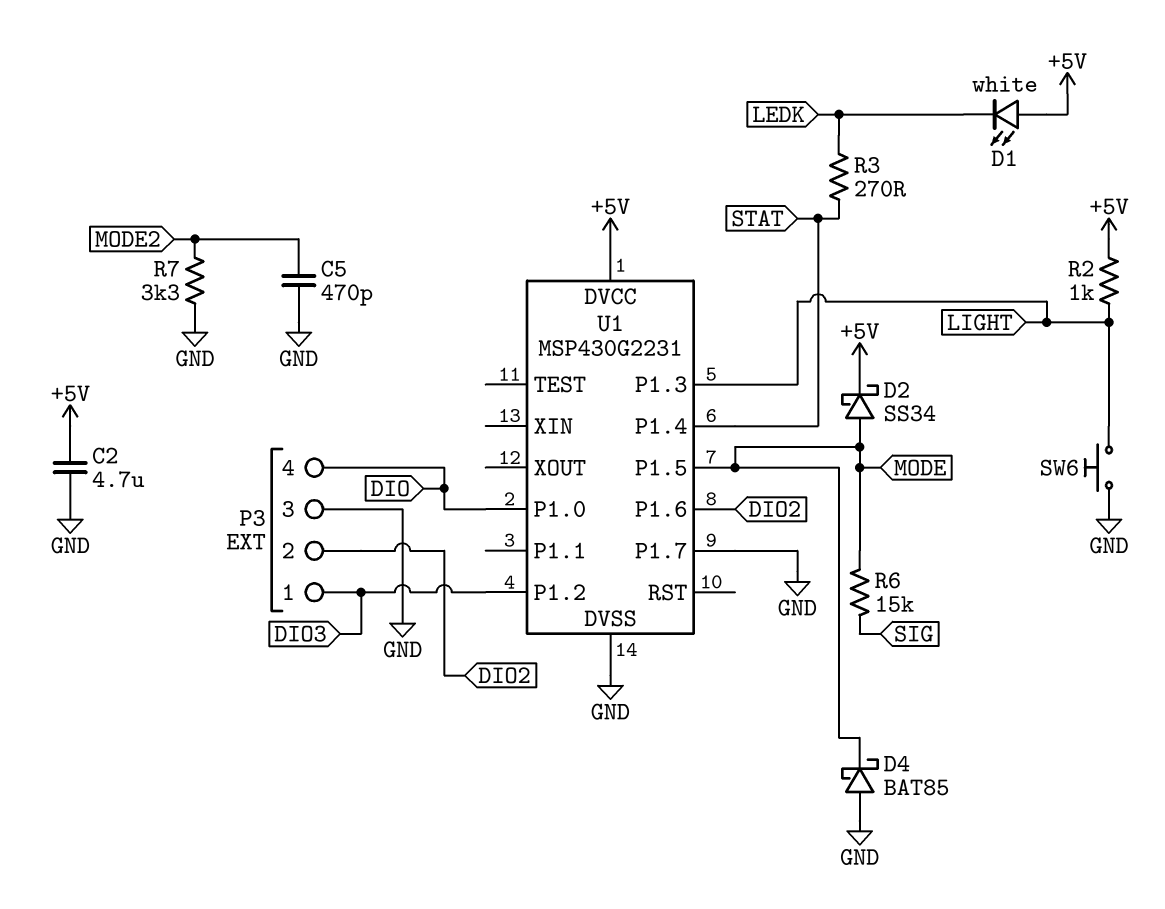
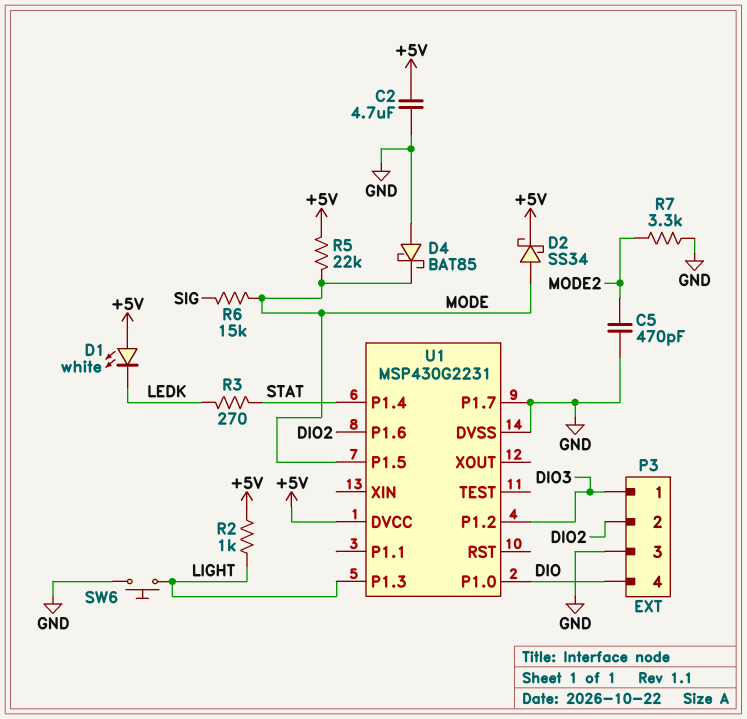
R5: none -> 22k (+5V, MODE)

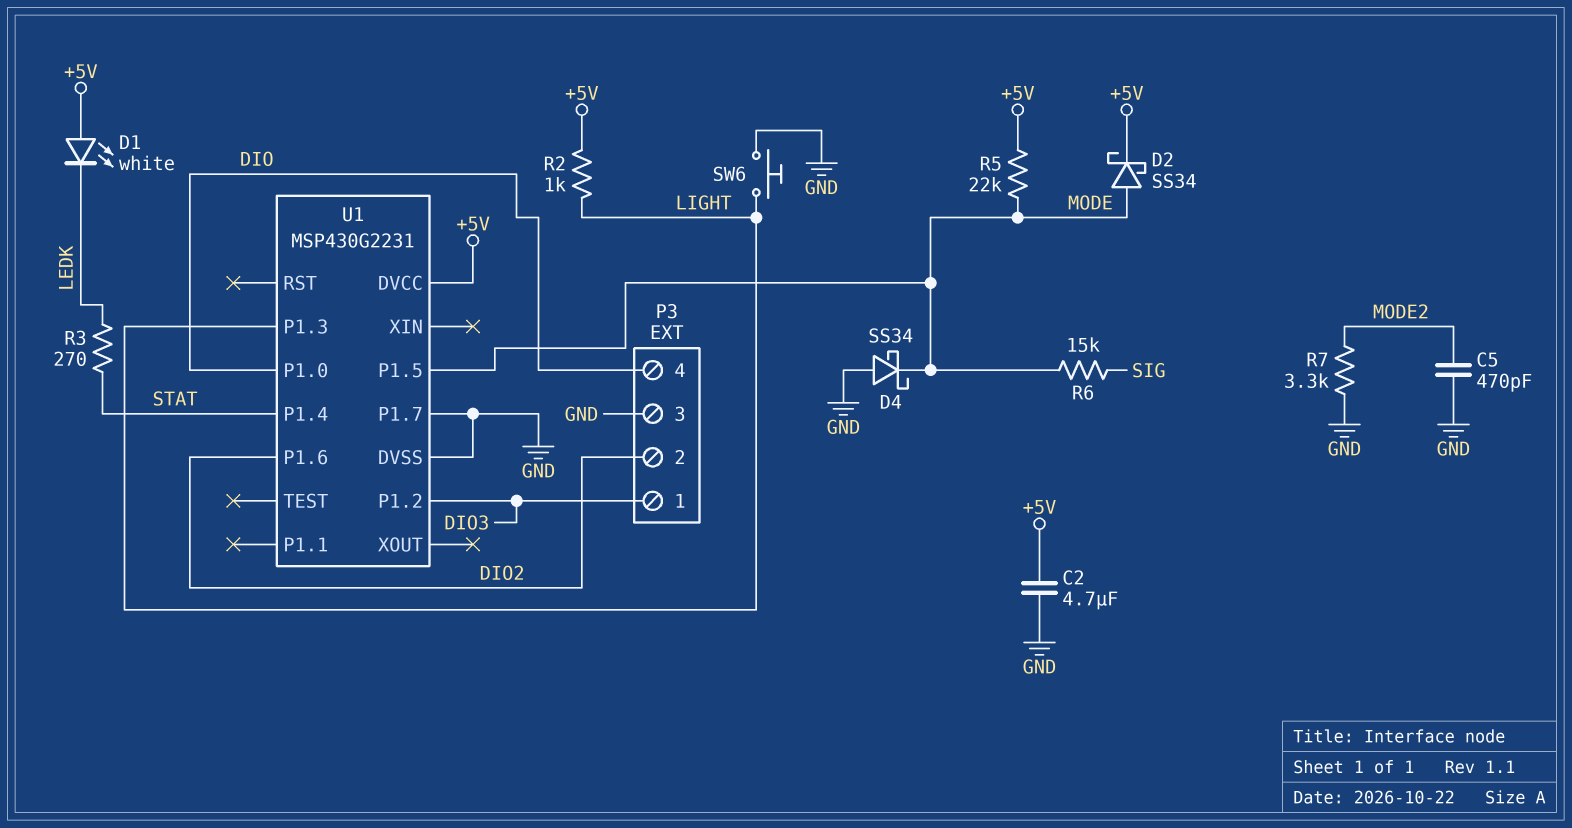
D4: schottky BAT85 (A GND, K MODE) -> schottky SS34 (A GND, K MODE)

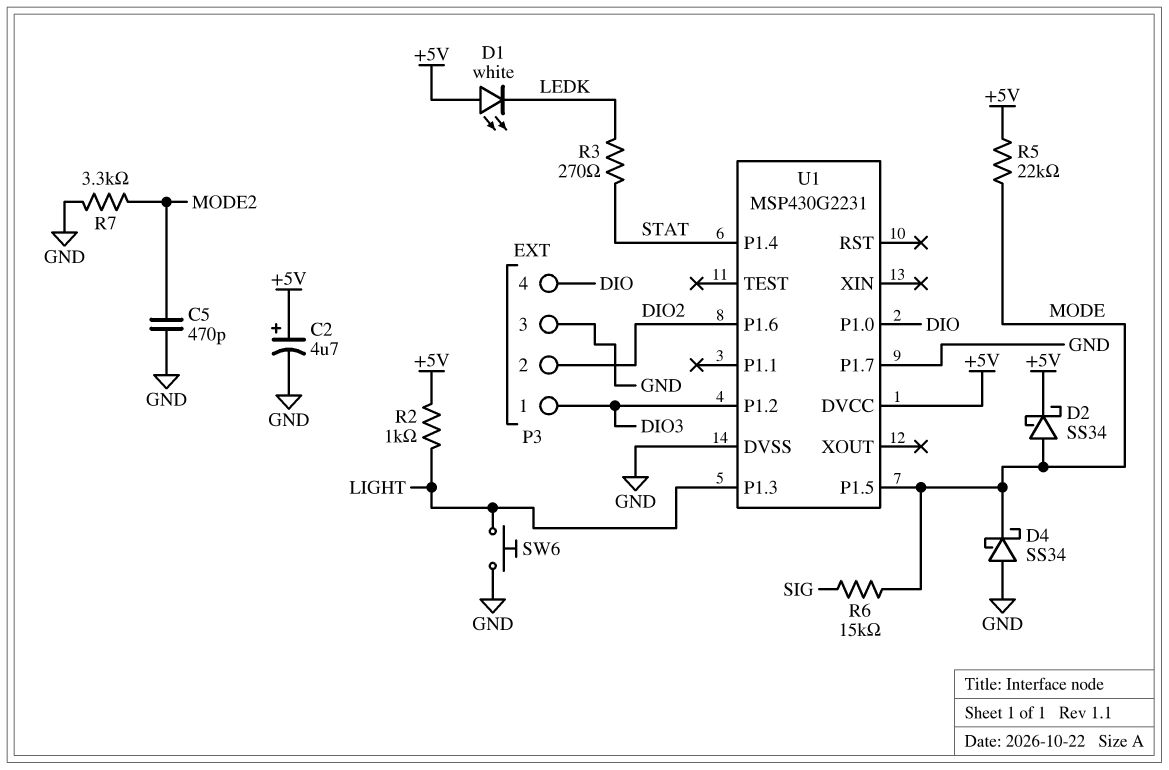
C2: 4.7uF (+5V, GND) -> 4.7uF (plus +5V, minus GND)

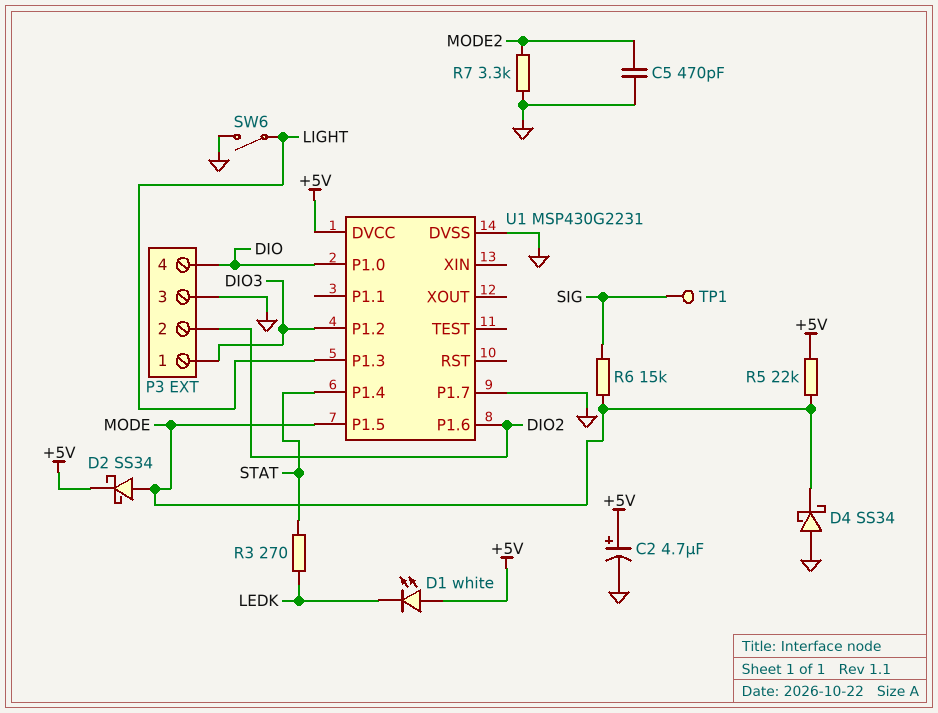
R2: 1k (+5V, LIGHT) -> none
SW6: button (GND, LIGHT) -> switch (GND, LIGHT)
TP1: none -> test point (SIG)

